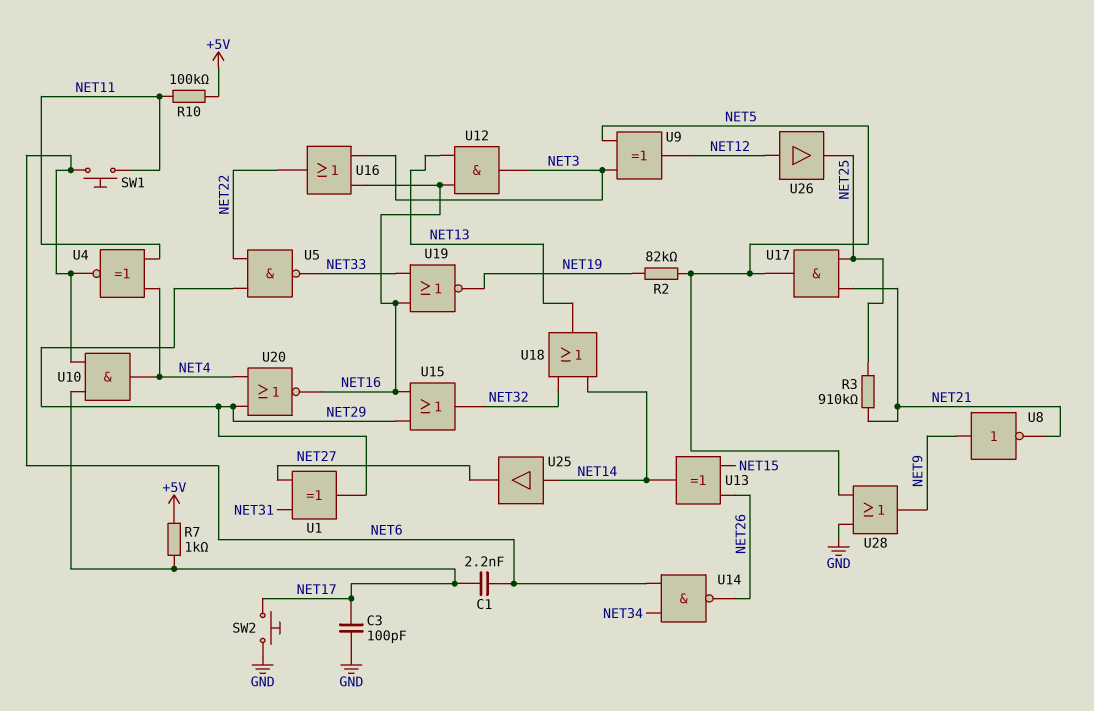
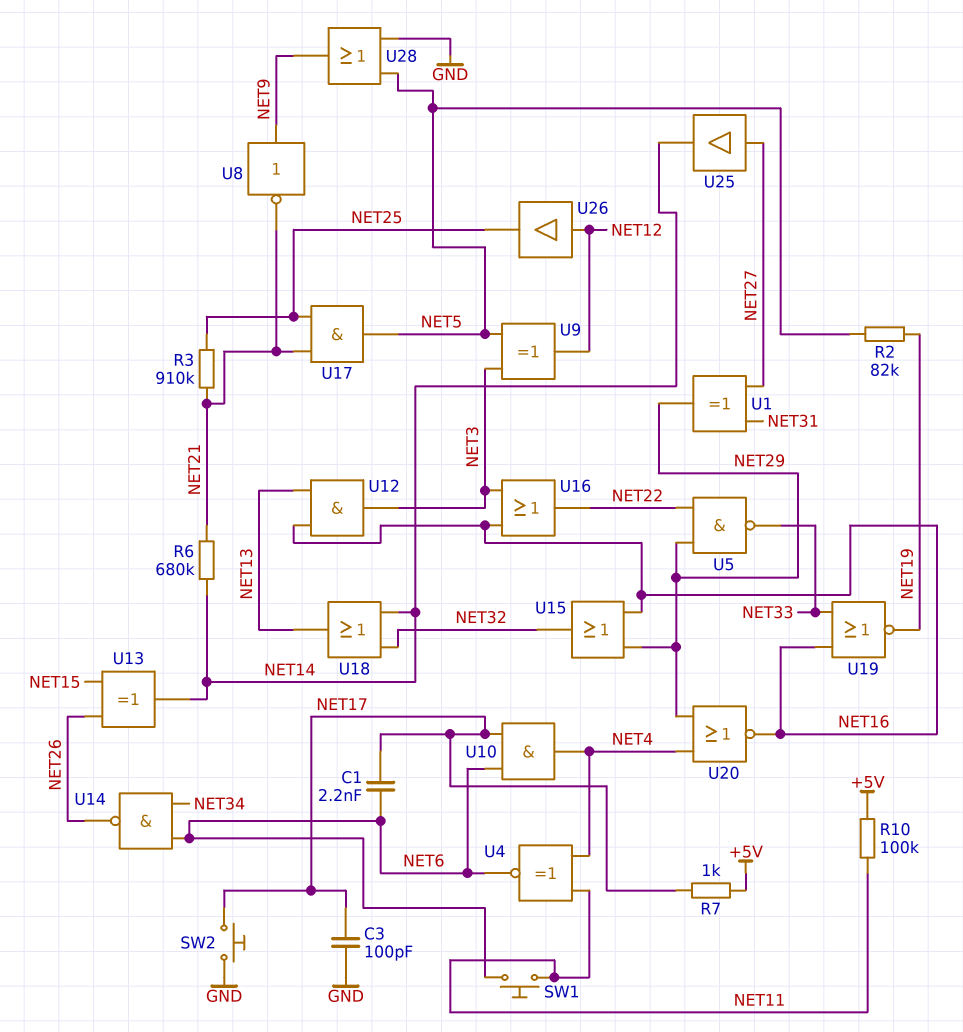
R6: none -> 680k (NET14, NET21)
U25: buffer (in NET14, out NET27) -> buffer (in NET27, out NET14)

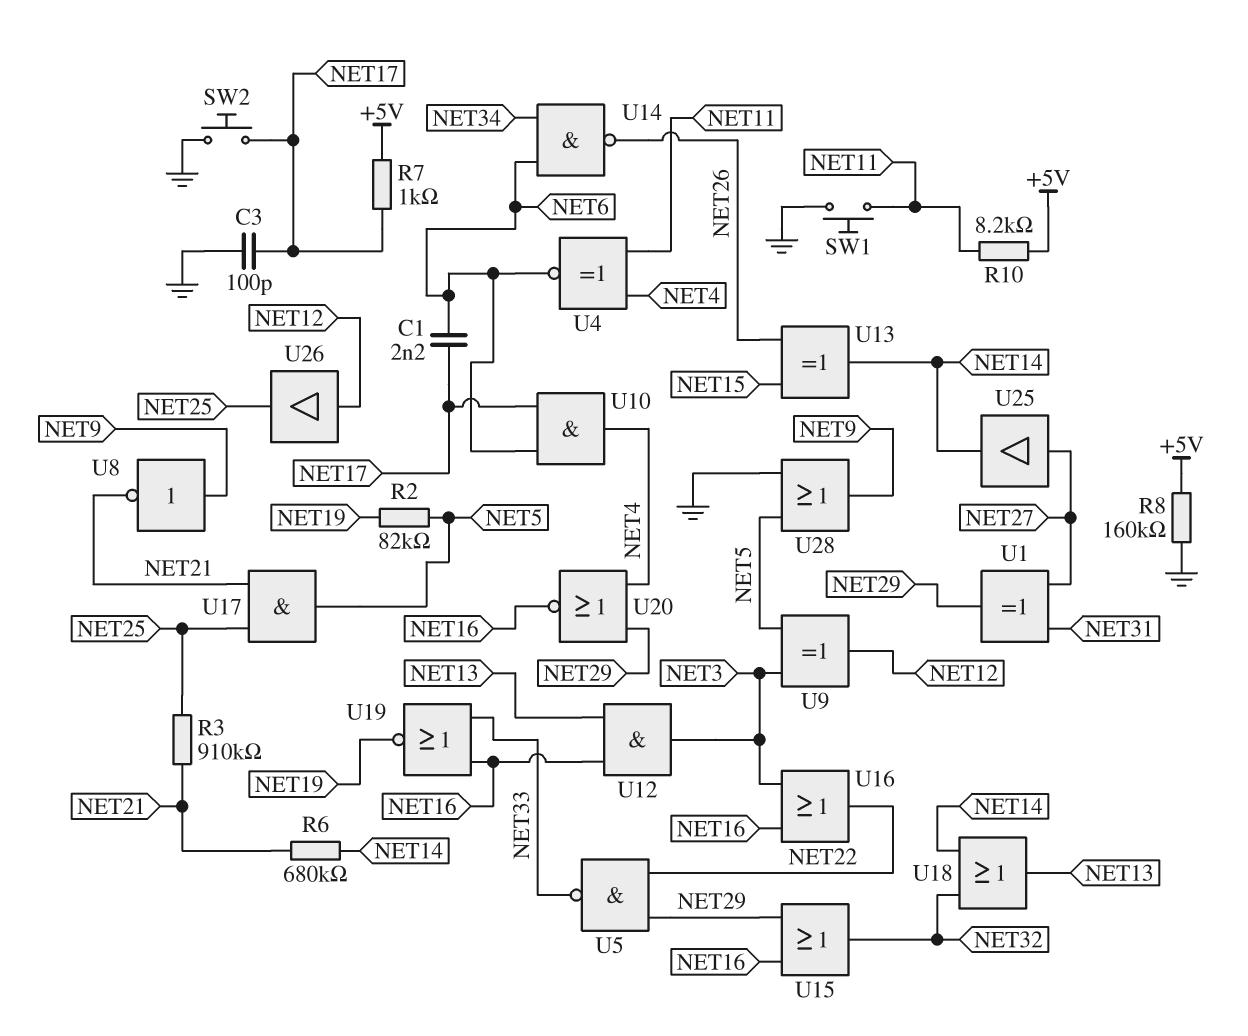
R8: none -> 160k (+5V, GND)
R10: 100k (+5V, NET11) -> 8.2k (+5V, NET11)
SW1: button (NET6, NET11) -> button (GND, NET11)

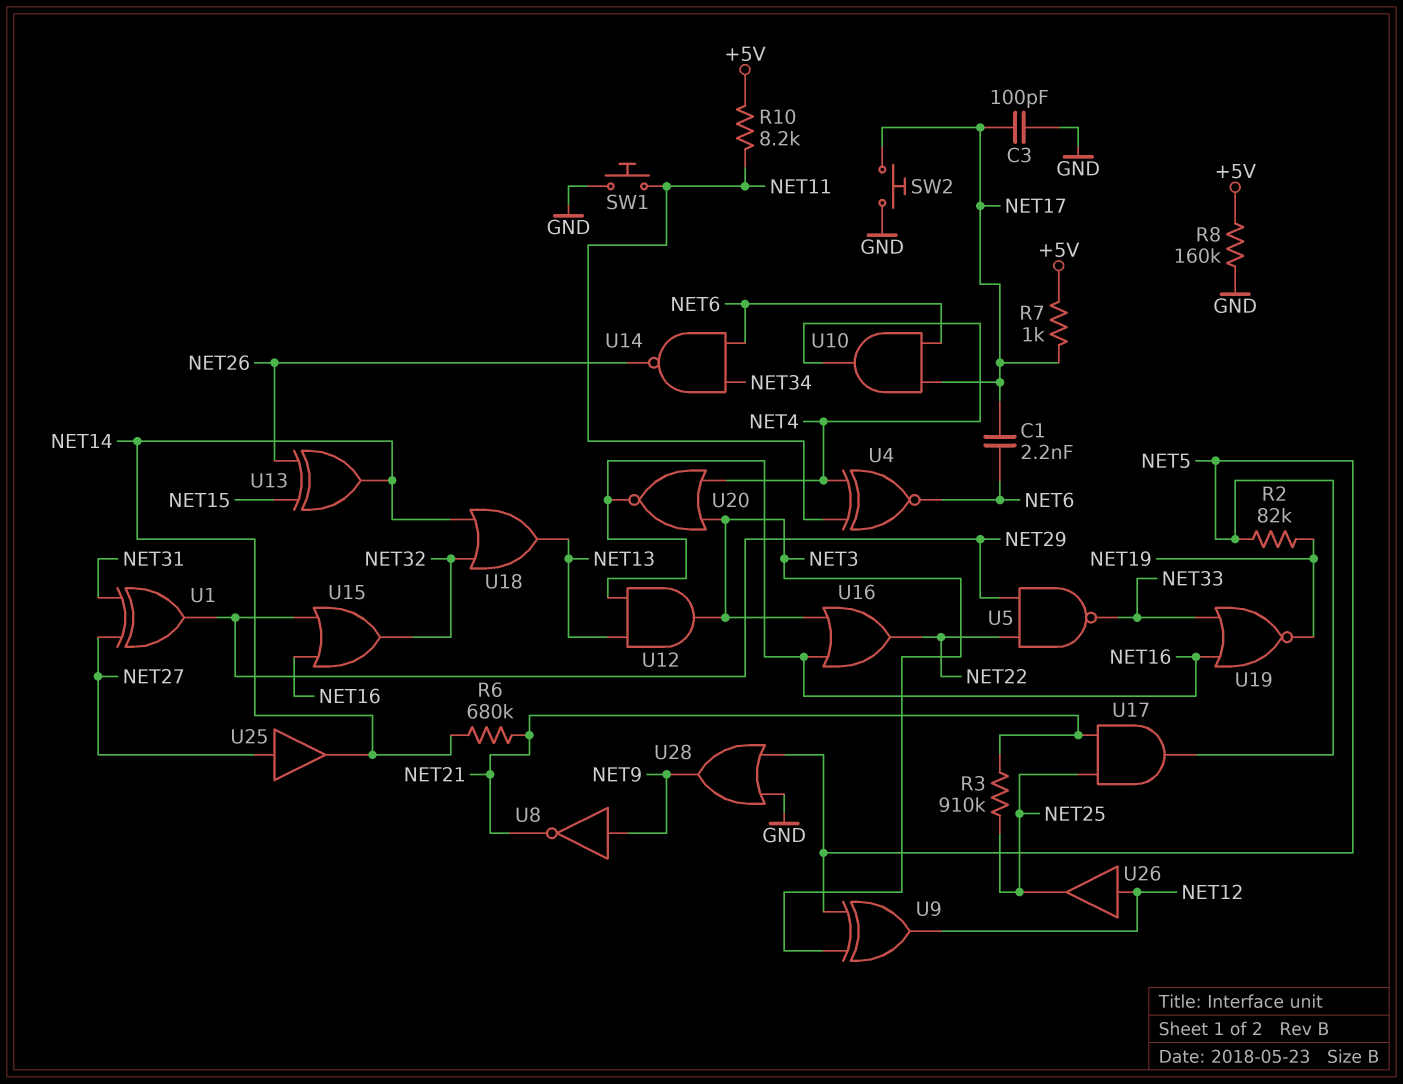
U20: NOR (in NET4, in NET29, out NET16) -> NOR (in NET3, in NET4, out NET16)

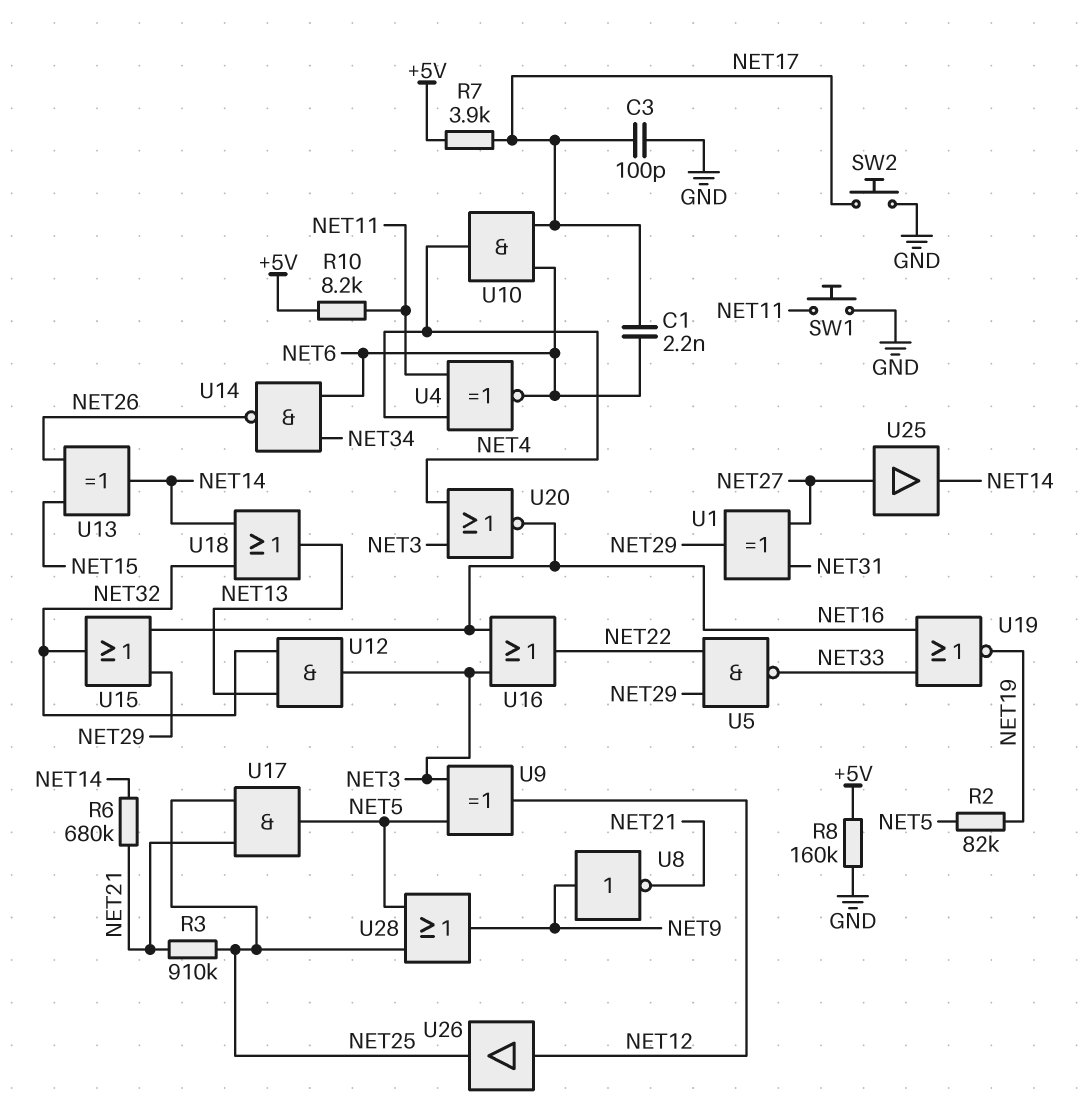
R7: 1k (+5V, NET17) -> 3.9k (+5V, NET17)
U12: AND (in NET13, in NET16, out NET3) -> AND (in NET13, in NET32, out NET3)
U28: OR (in GND, in NET5, out NET9) -> OR (in NET5, in NET25, out NET9)

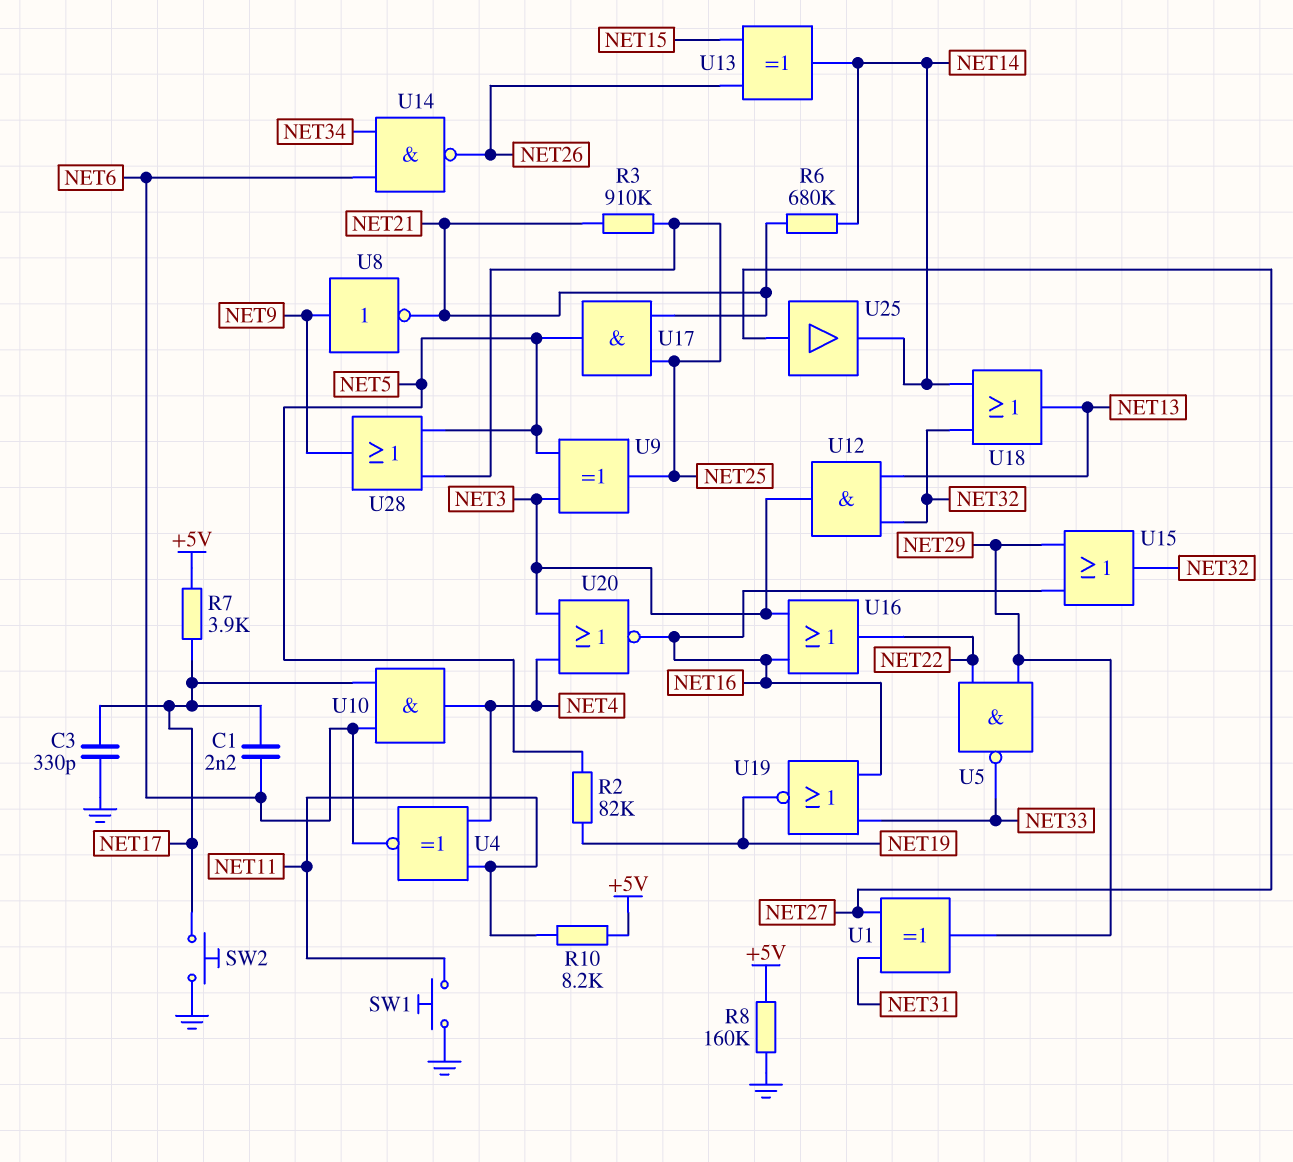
C3: 100pF (GND, NET17) -> 330pF (GND, NET17)
U9: XOR (in NET3, in NET5, out NET12) -> XOR (in NET3, in NET5, out NET25)
U26: buffer (in NET12, out NET25) -> none

